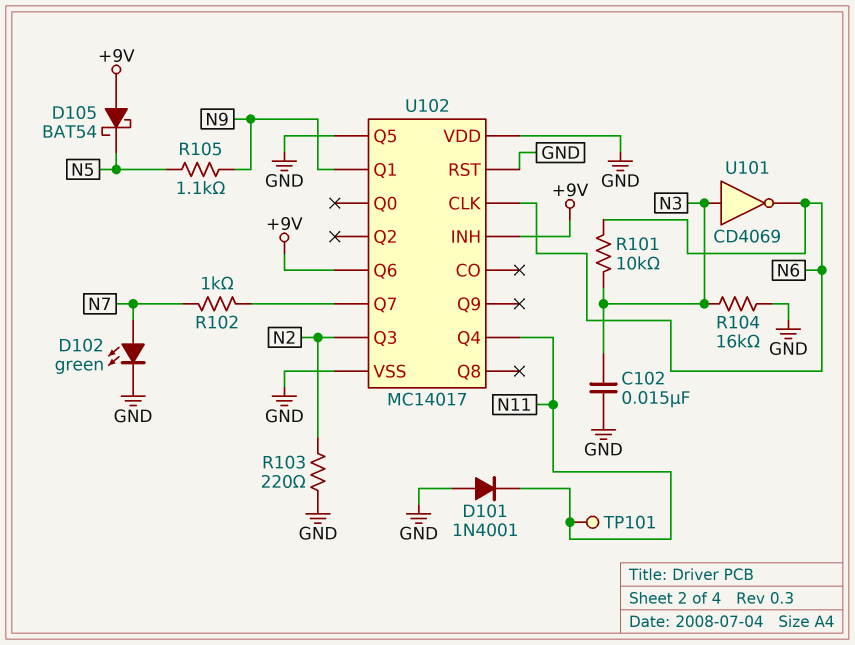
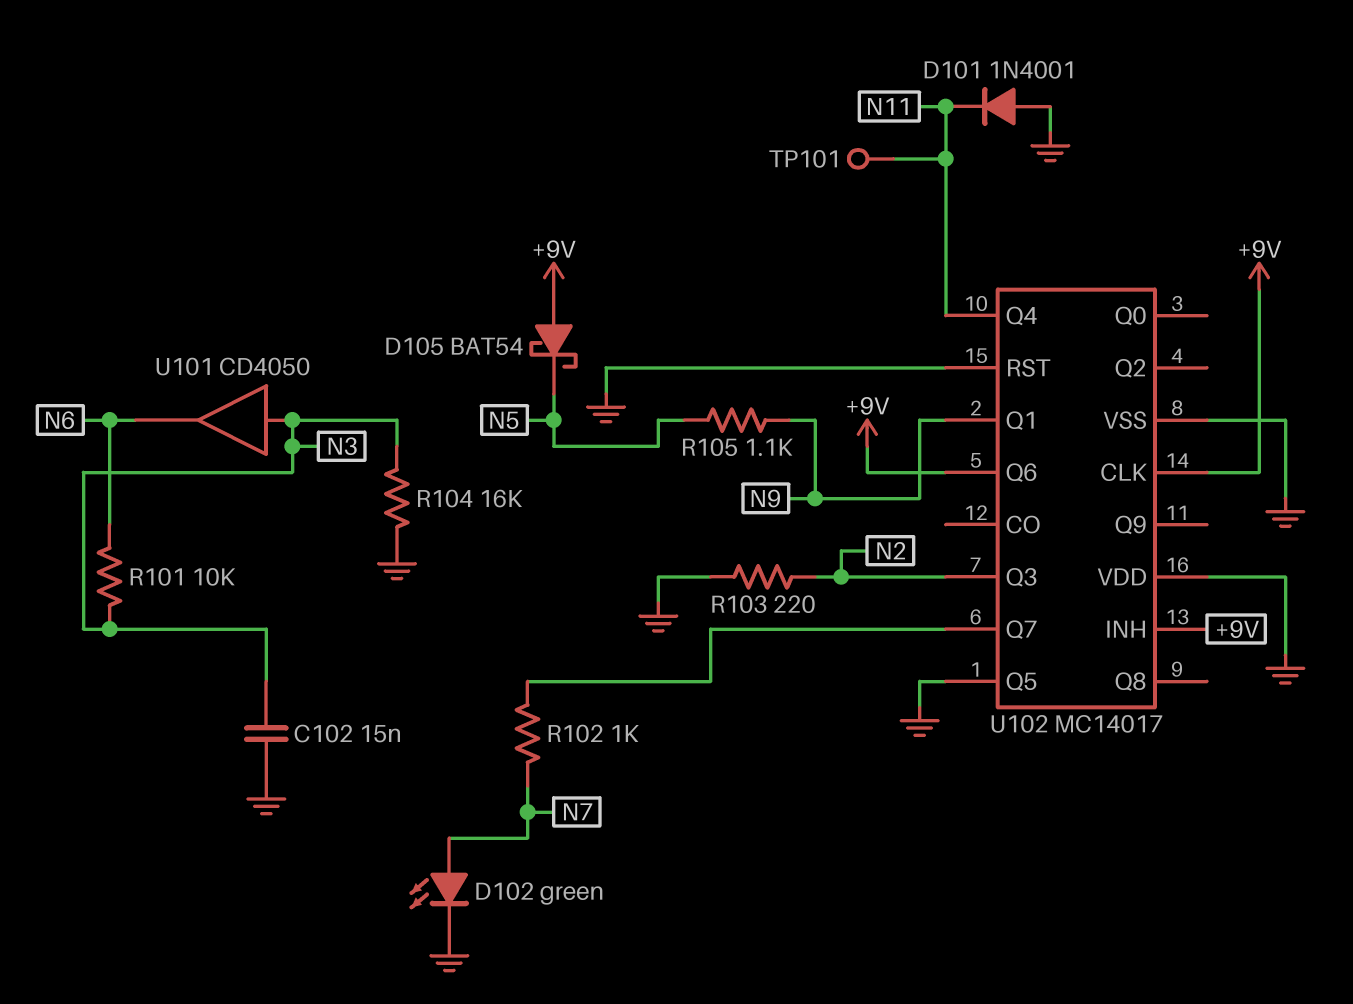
U101: NOT CD4069 (in N3, out N6) -> buffer CD4050 (in N3, out N6)
U102 pin CLK: N6 -> +9V

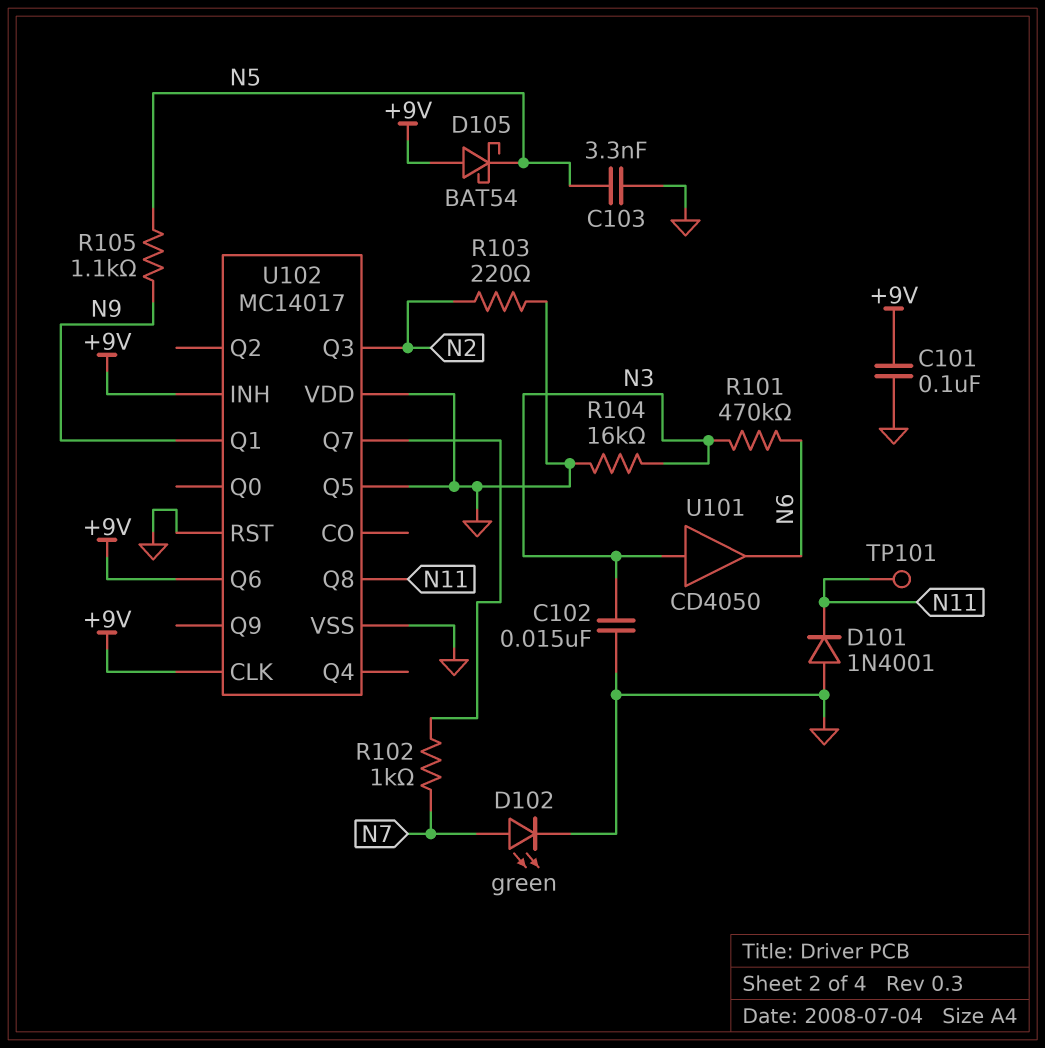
C101: none -> 100nF (+9V, GND)
C103: none -> 3.3nF (GND, N5)
R101: 10k (N3, N6) -> 470k (N3, N6)
U102 pin Q4: N11 -> none
U102 pin Q8: none -> N11

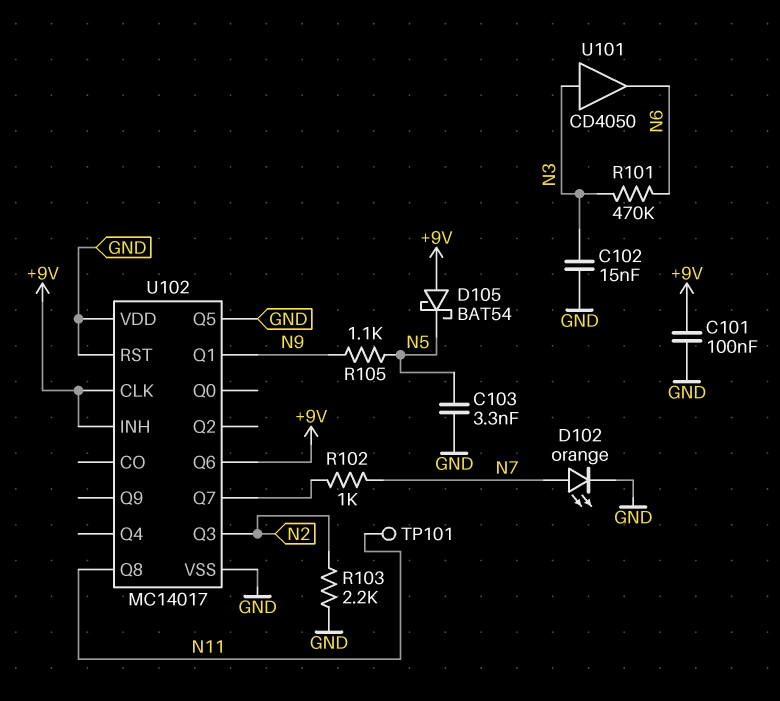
D101: diode 1N4001 (A GND, K N11) -> none
D102: LED green (A N7, K GND) -> LED orange (A N7, K GND)
R103: 220 (GND, N2) -> 2.2k (GND, N2)
R104: 16k (GND, N3) -> none

